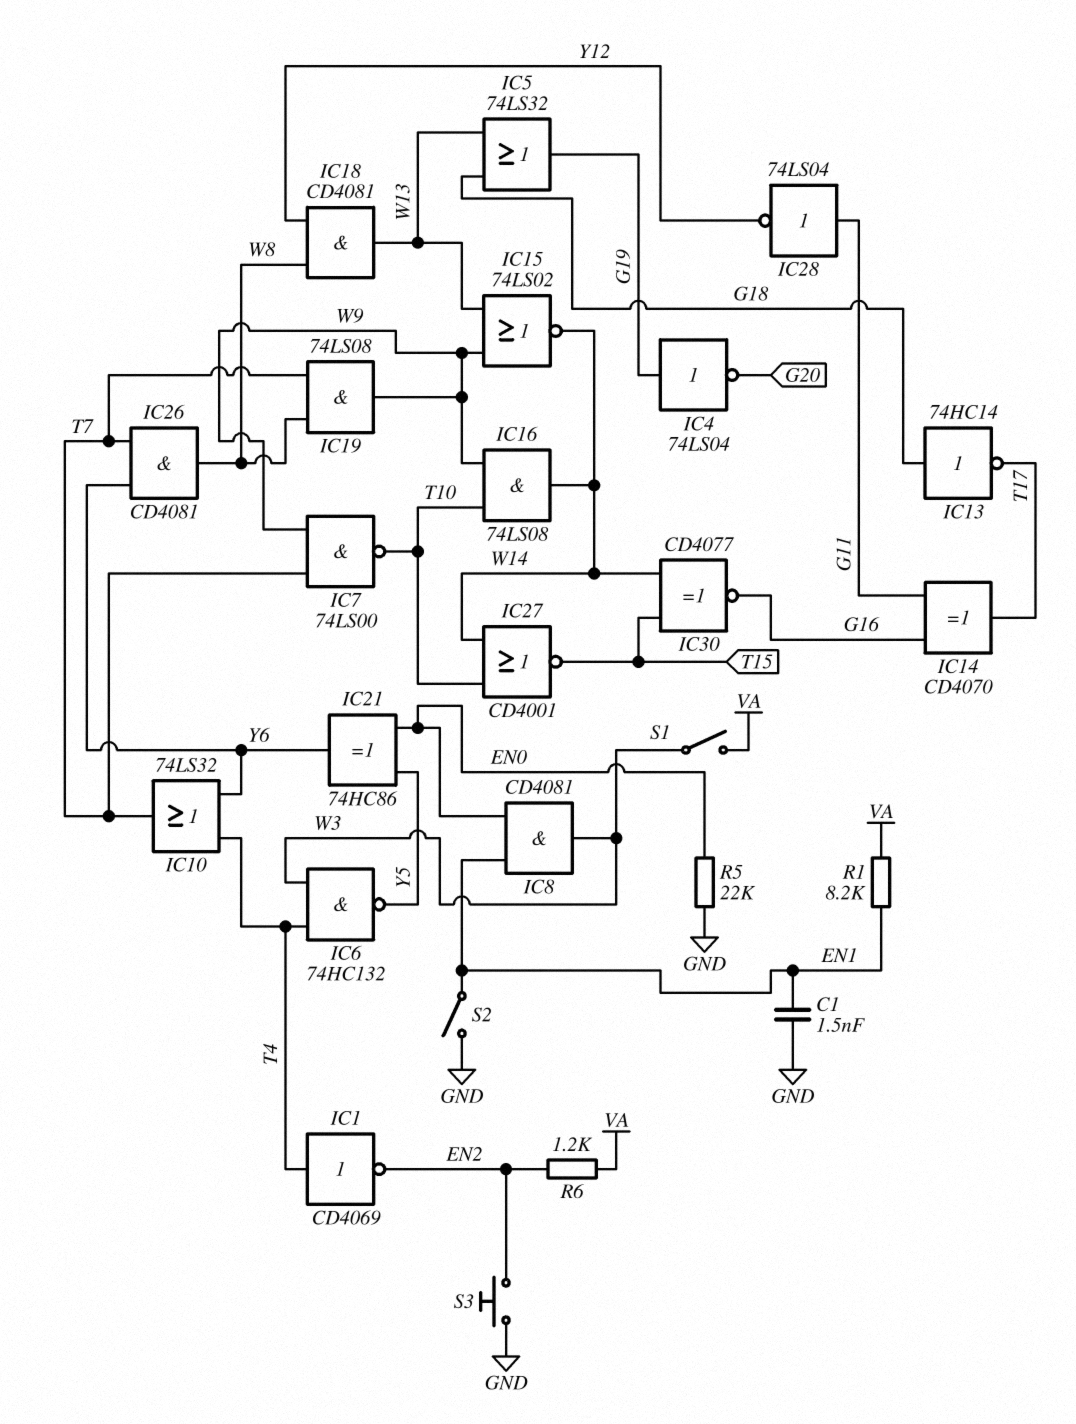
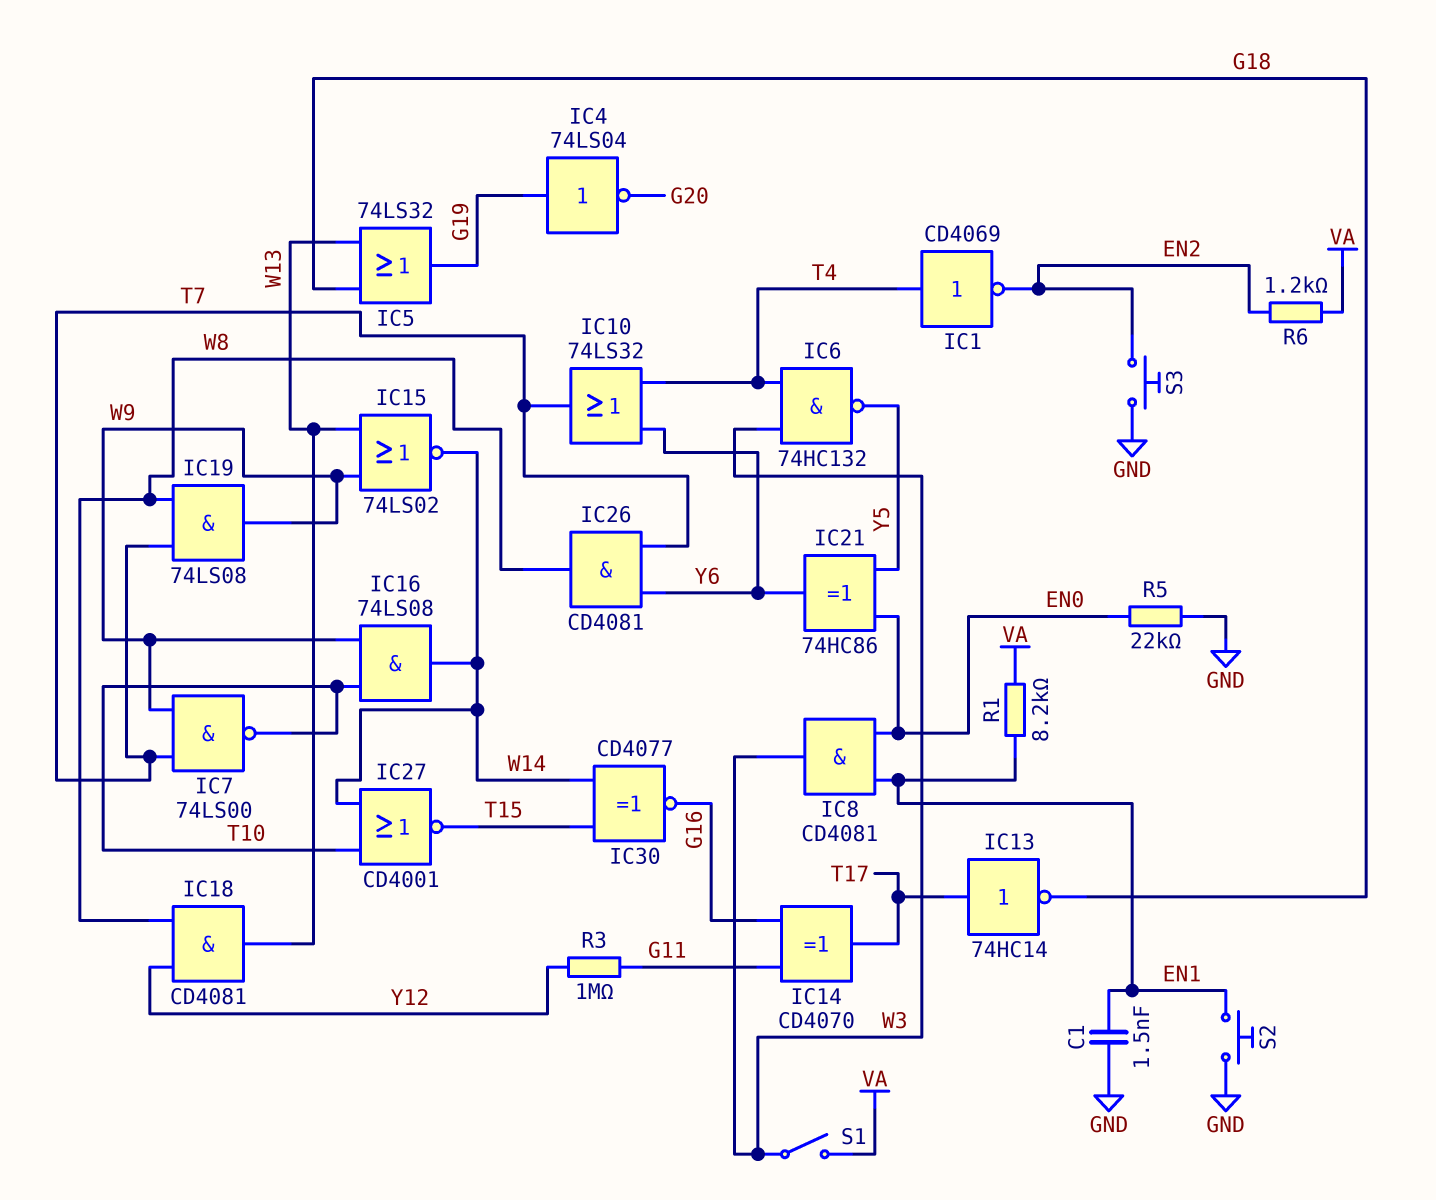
IC13: NOT 74HC14 (in G18, out T17) -> NOT 74HC14 (in T17, out G18)
IC28: NOT 74LS04 (in G11, out Y12) -> none
R3: none -> 1M (G11, Y12)
S2: switch (EN1, GND) -> button (EN1, GND)

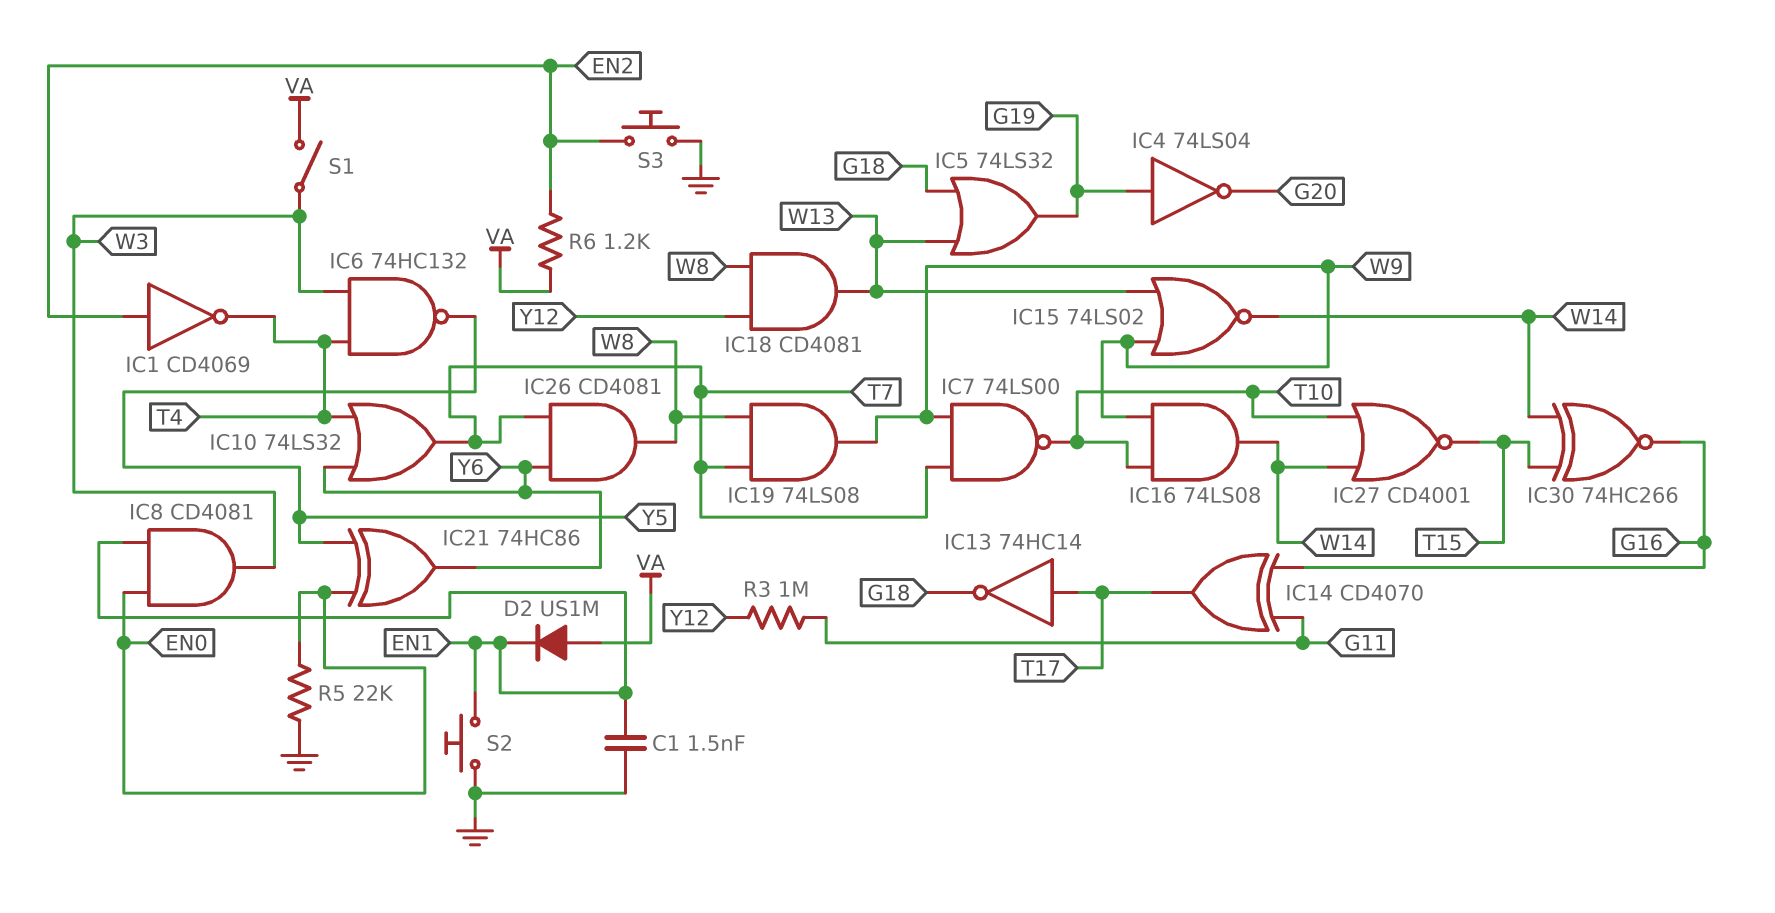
D2: none -> diode US1M (A VA, K EN1)
IC1: NOT CD4069 (in T4, out EN2) -> NOT CD4069 (in EN2, out T4)
IC30: XNOR CD4077 (in T15, in W14, out G16) -> XNOR 74HC266 (in T15, in W14, out G16)
R1: 8.2k (EN1, VA) -> none

